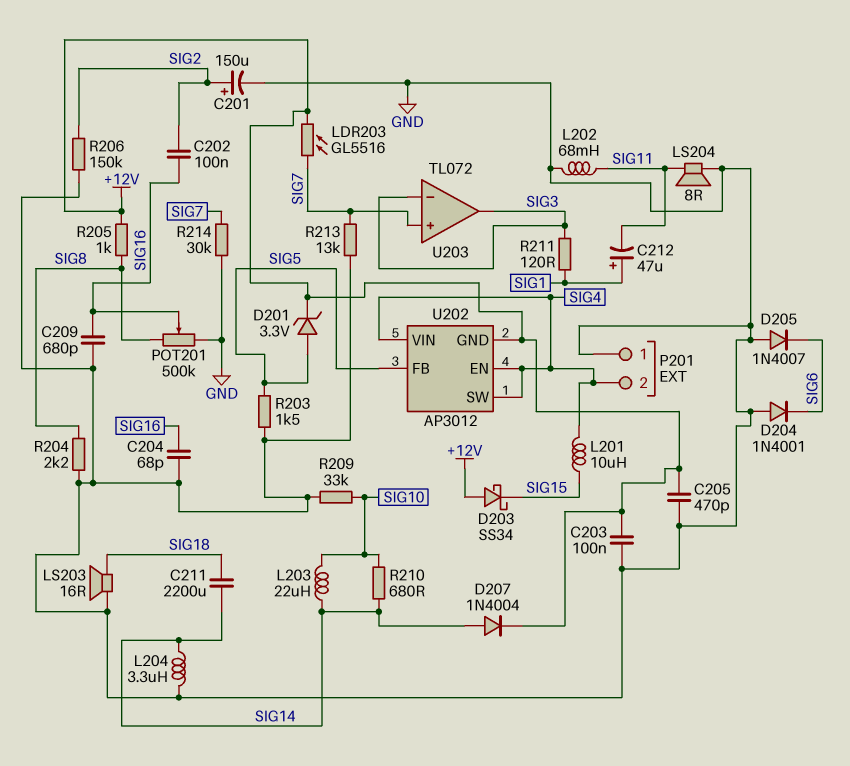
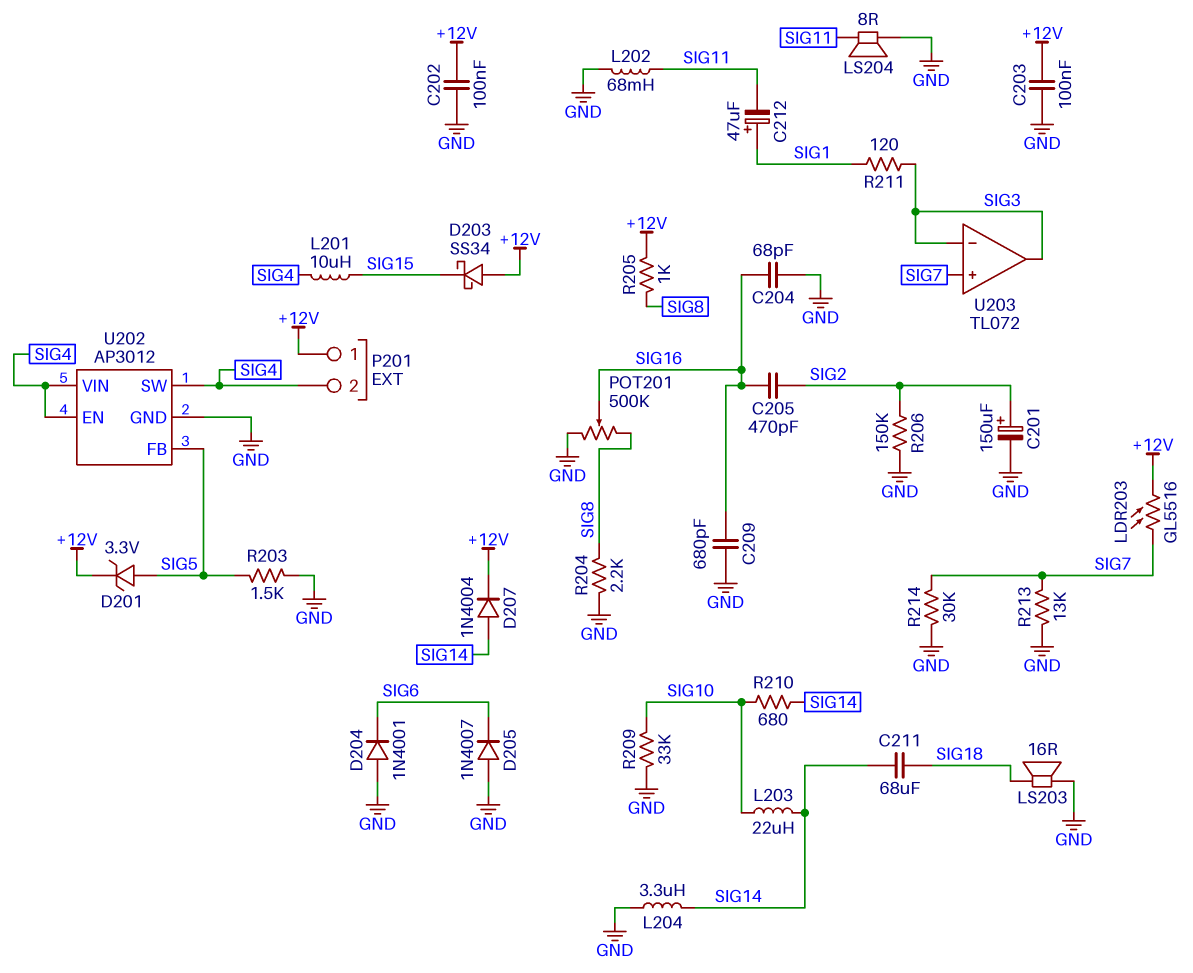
C202: 100nF (SIG2, SIG16) -> 100nF (+12V, GND)
C205: 470pF (+12V, GND) -> 470pF (SIG2, SIG16)
C211: 2200uF (SIG14, SIG18) -> 68uF (SIG14, SIG18)
P201 pin 1: GND -> +12V
U202 pin GND: +12V -> GND

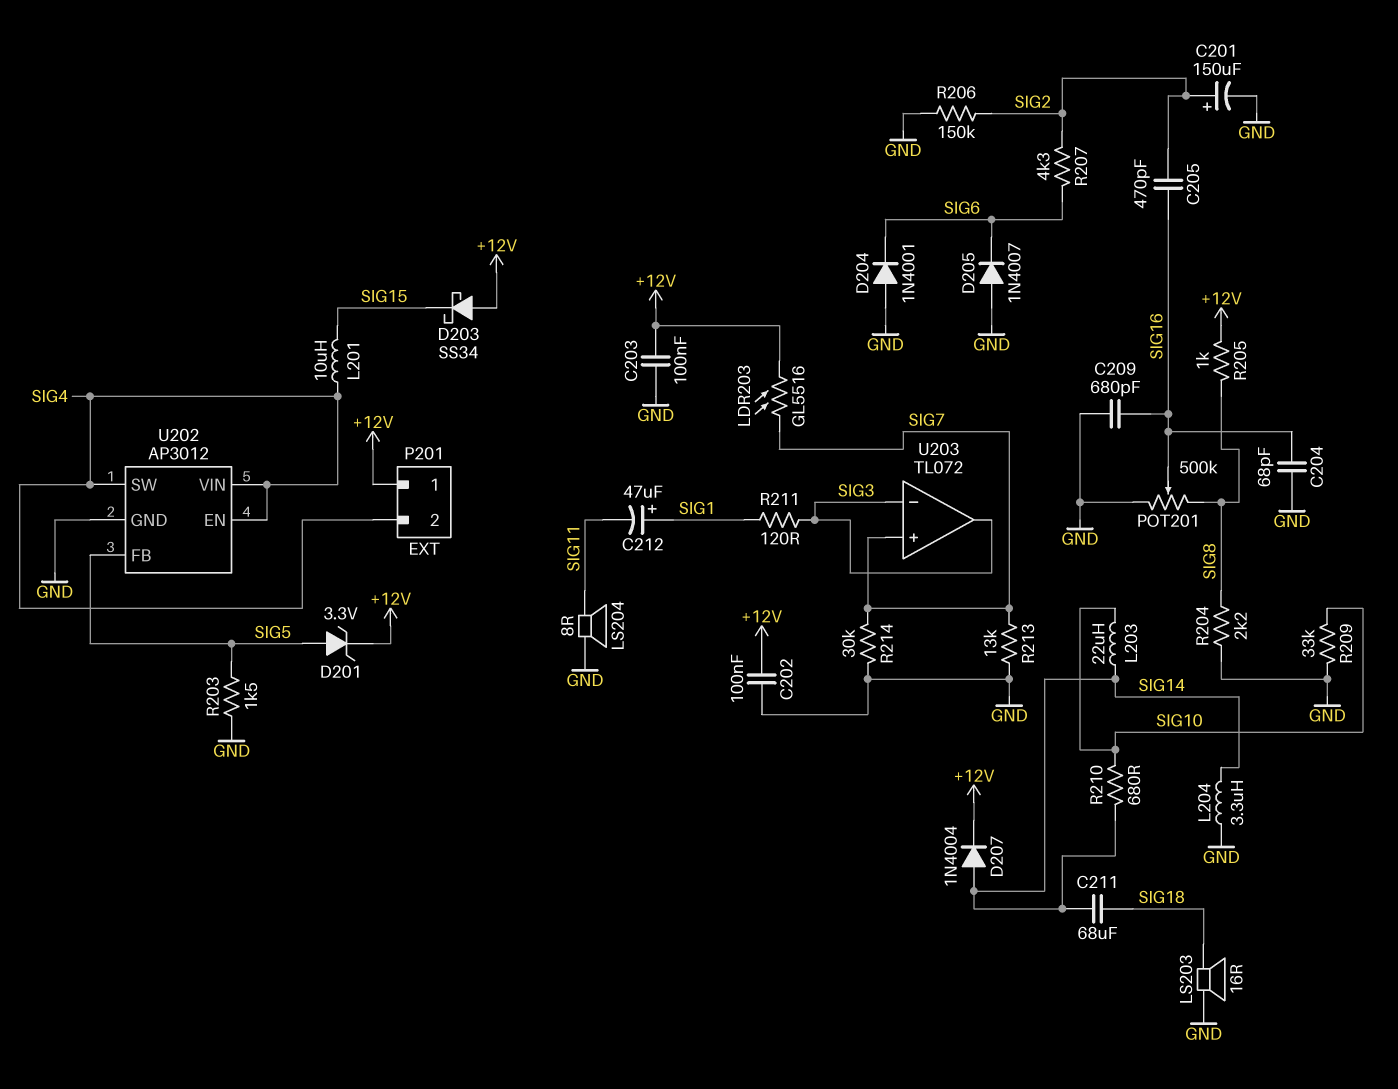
L202: 68mH (GND, SIG11) -> none
R207: none -> 4.3k (SIG2, SIG6)

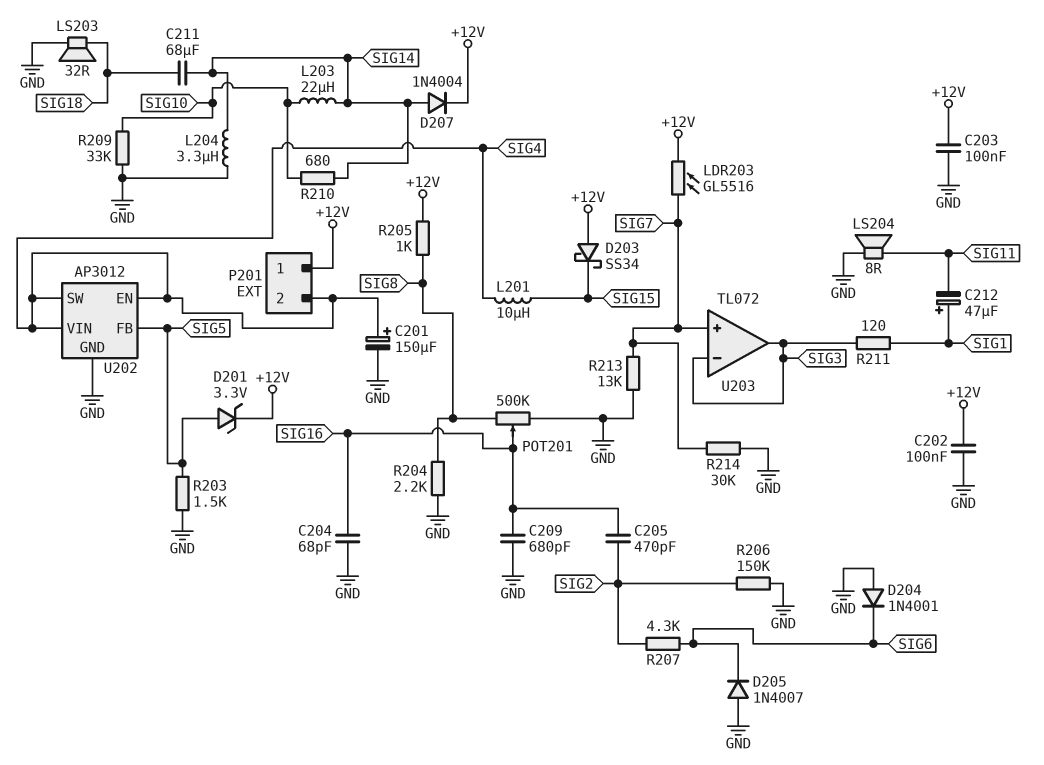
C201: 150uF (plus SIG2, minus GND) -> 150uF (plus SIG4, minus GND)
LS203: speaker 16R (GND, SIG18) -> speaker 32R (GND, SIG18)

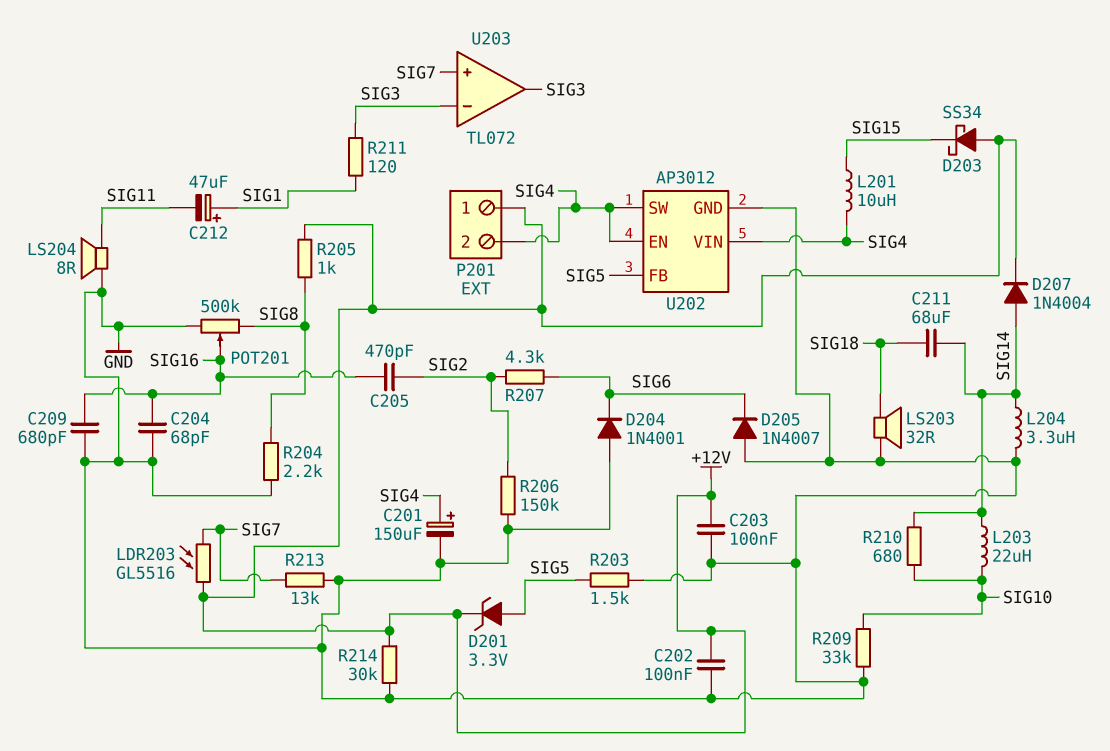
R214: 30k (GND, SIG7) -> 30k (+12V, GND)

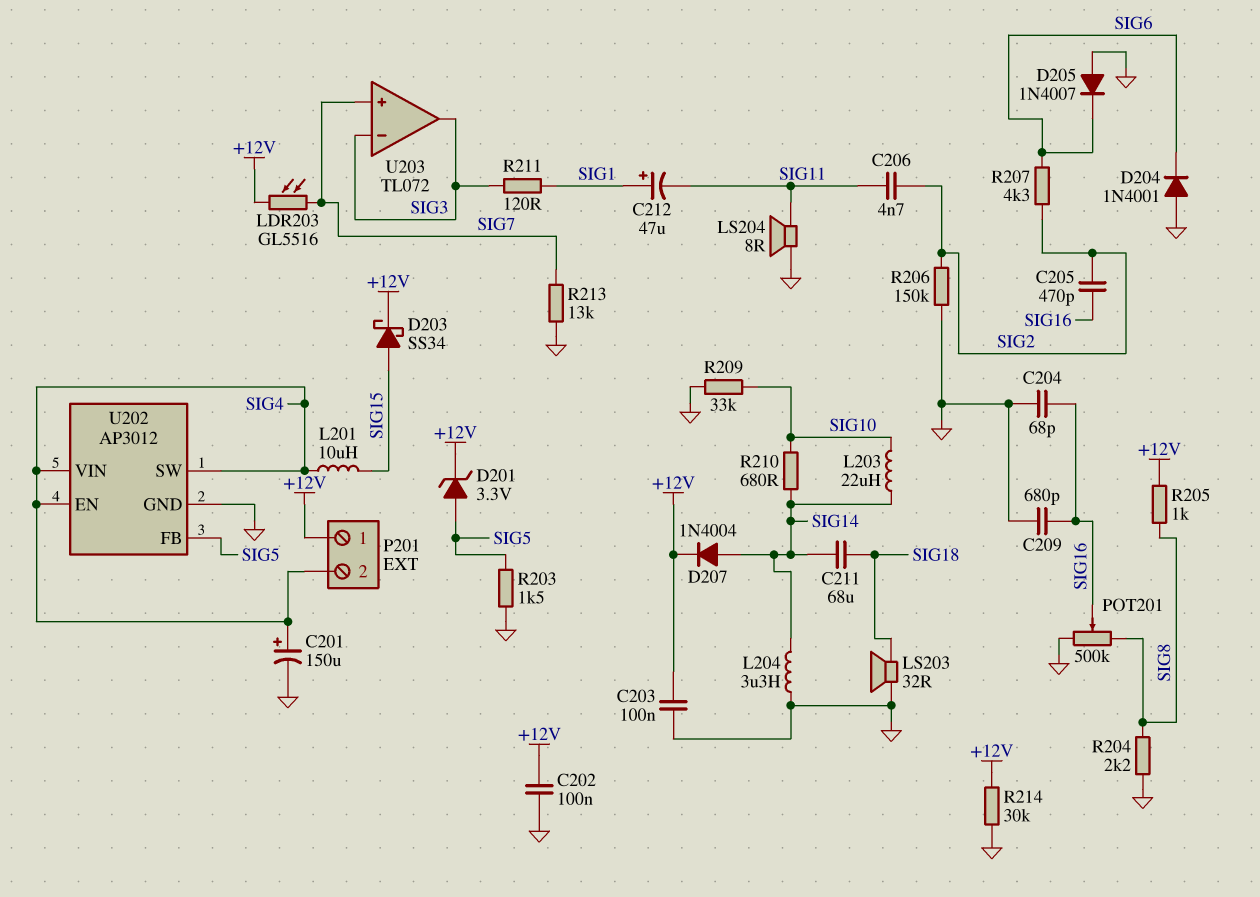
C206: none -> 4.7nF (SIG2, SIG11)
D203: schottky SS34 (A +12V, K SIG15) -> schottky SS34 (A SIG15, K +12V)

